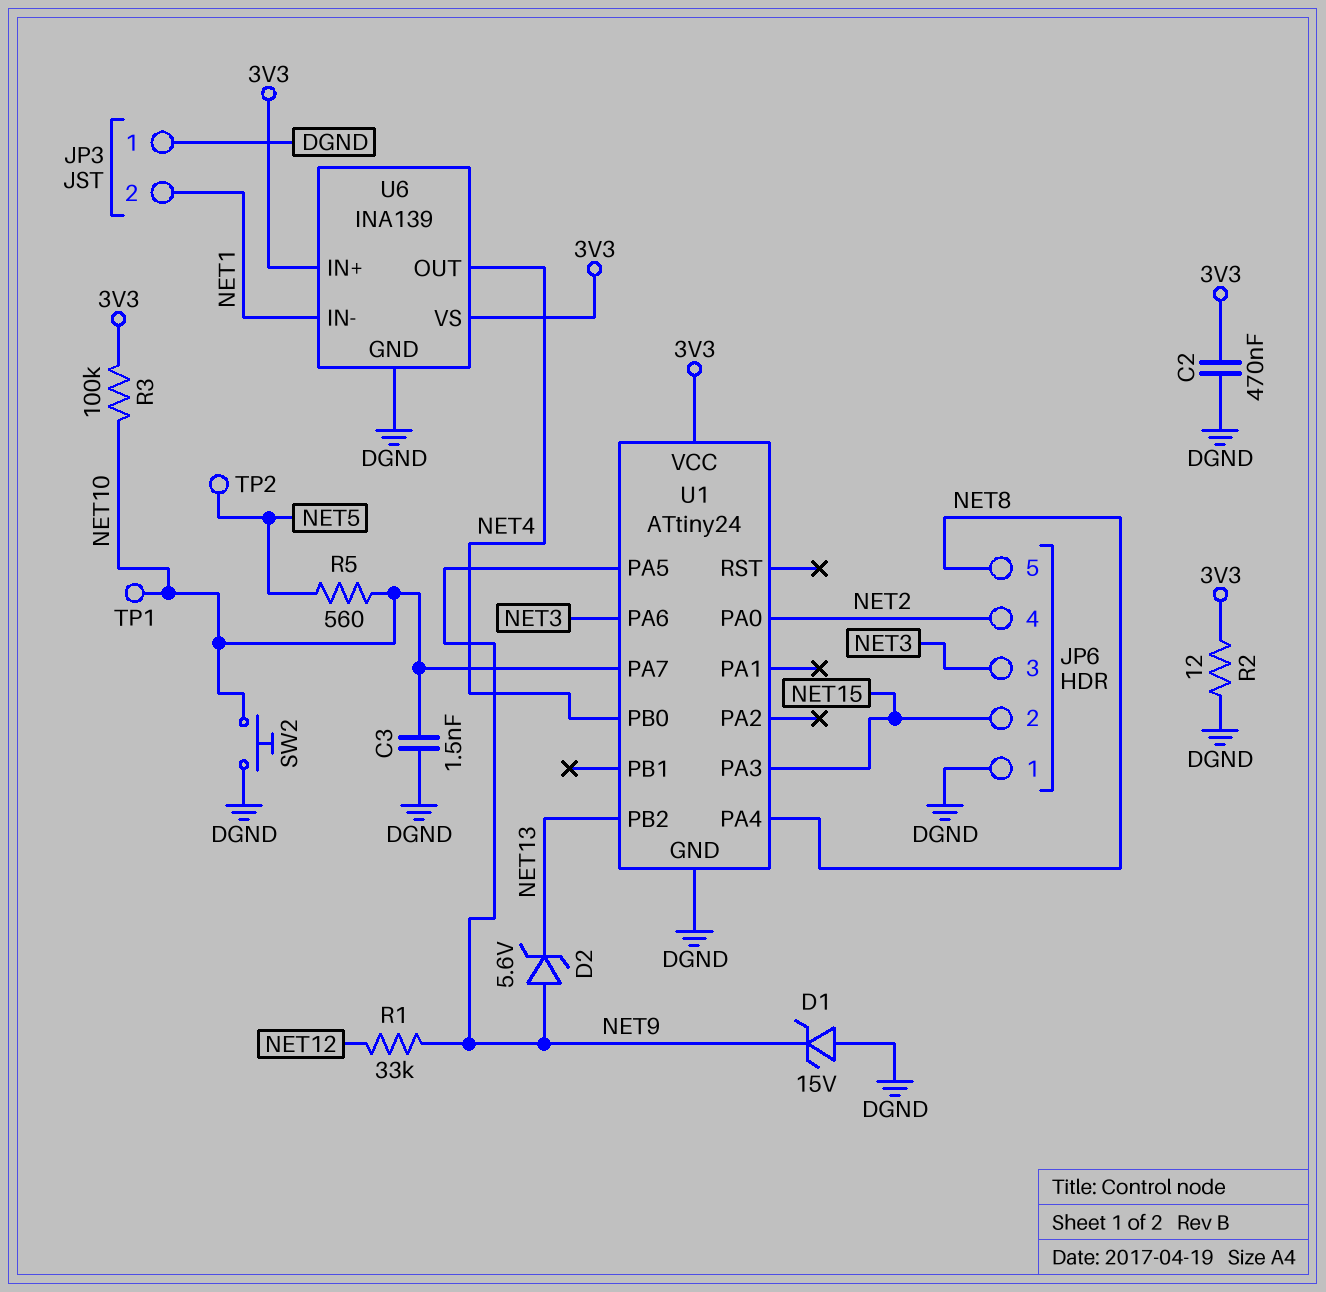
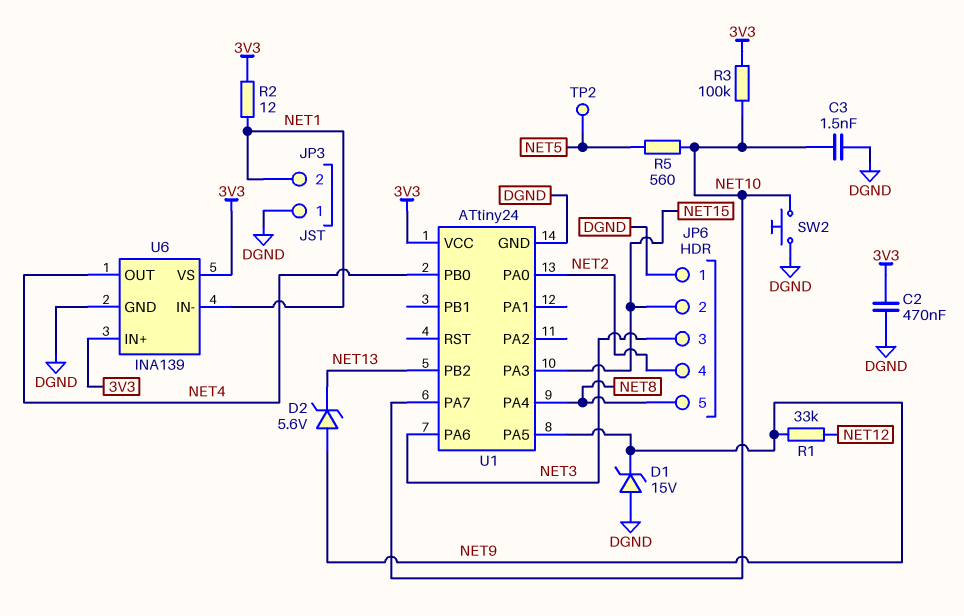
R2: 12 (3V3, DGND) -> 12 (3V3, NET1)
TP1: test point (NET10) -> none

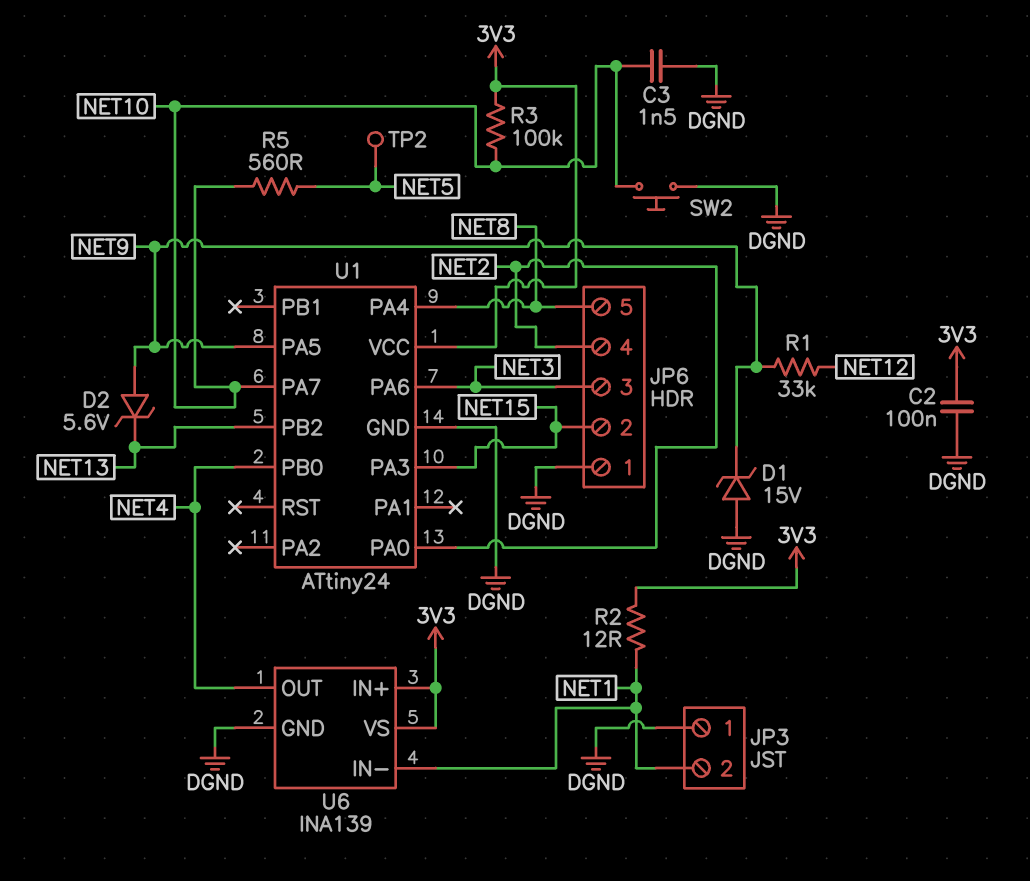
C2: 470nF (3V3, DGND) -> 100nF (3V3, DGND)

